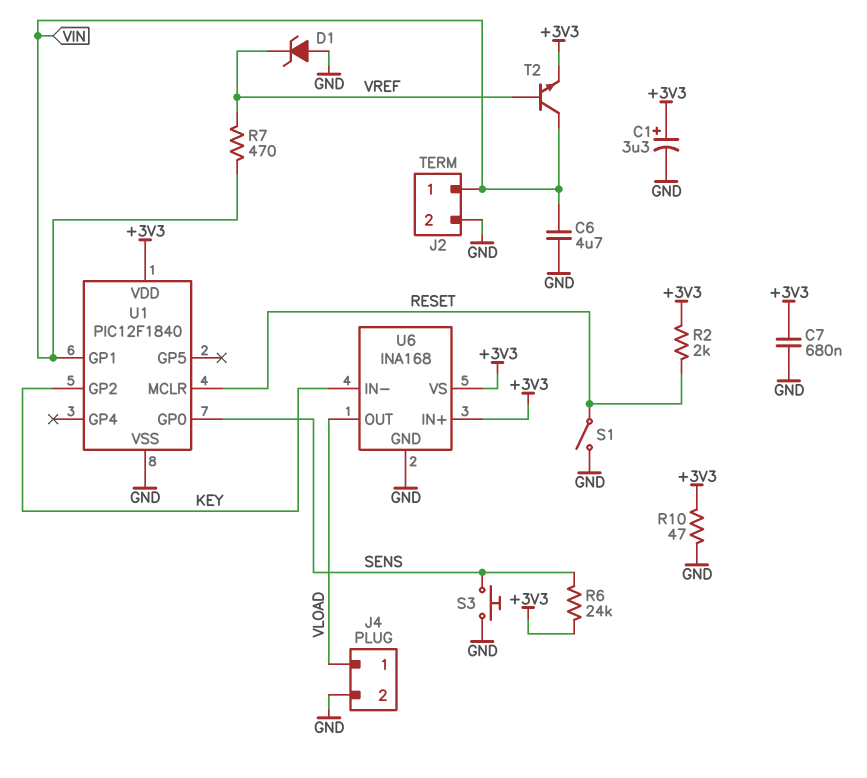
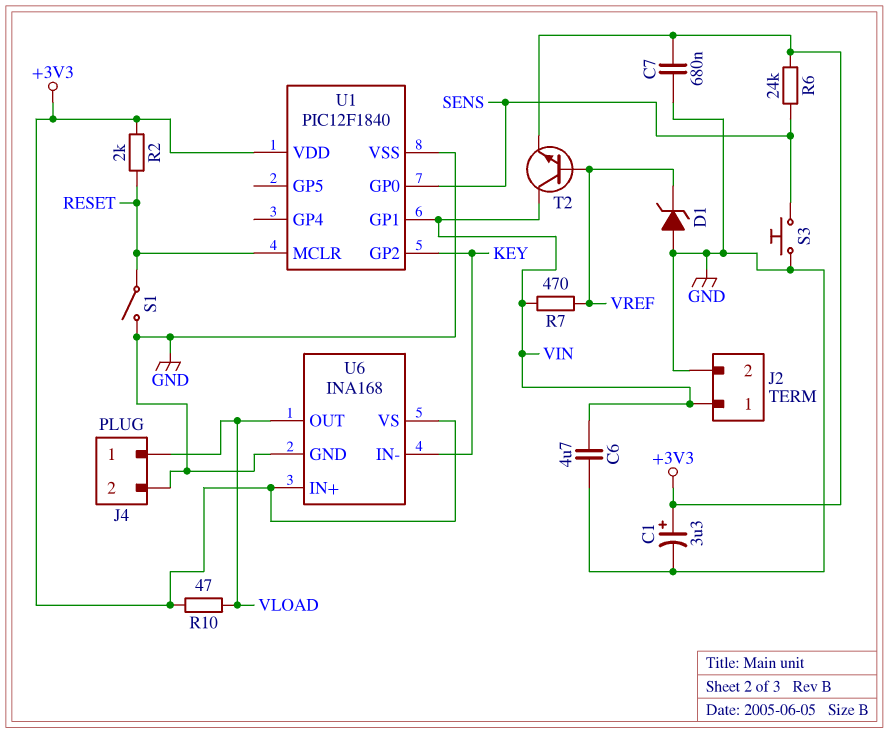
R10: 47 (+3V3, GND) -> 47 (+3V3, VLOAD)

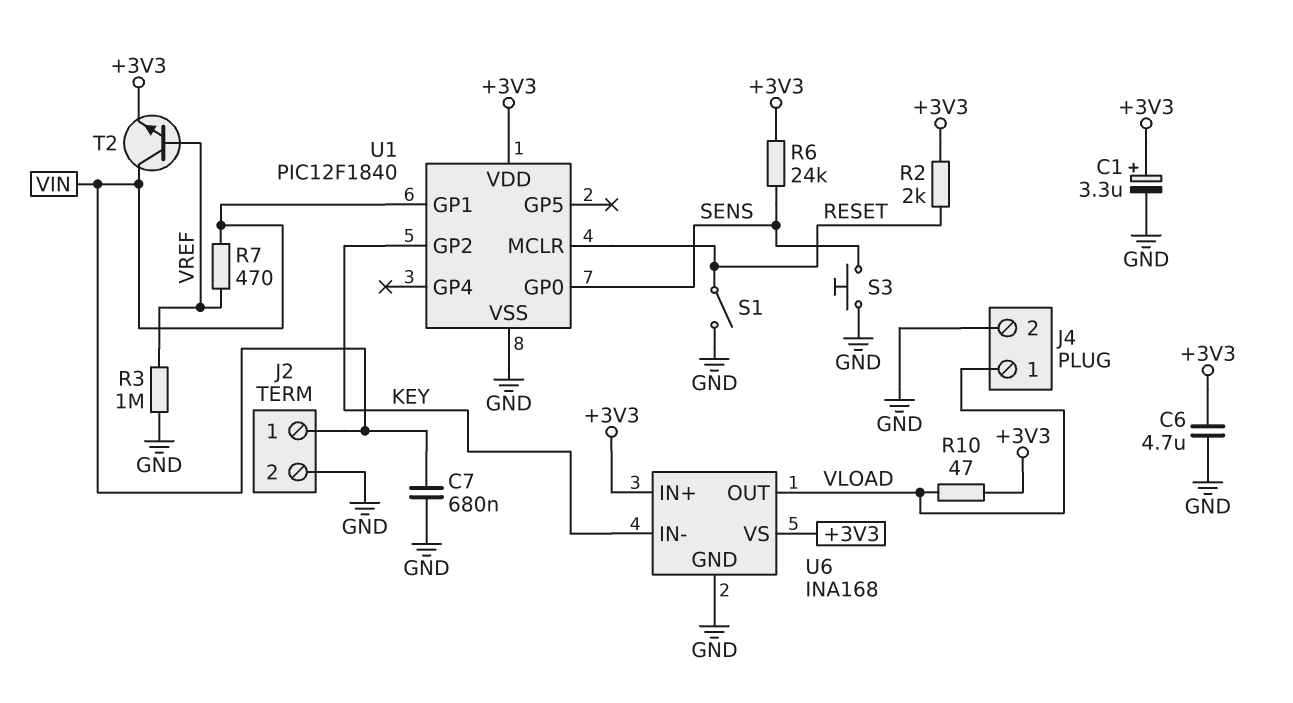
C6: 4.7uF (GND, VIN) -> 4.7uF (+3V3, GND)
C7: 680nF (+3V3, GND) -> 680nF (GND, VIN)
D1: zener (A GND, K VREF) -> none
R3: none -> 1M (GND, VREF)

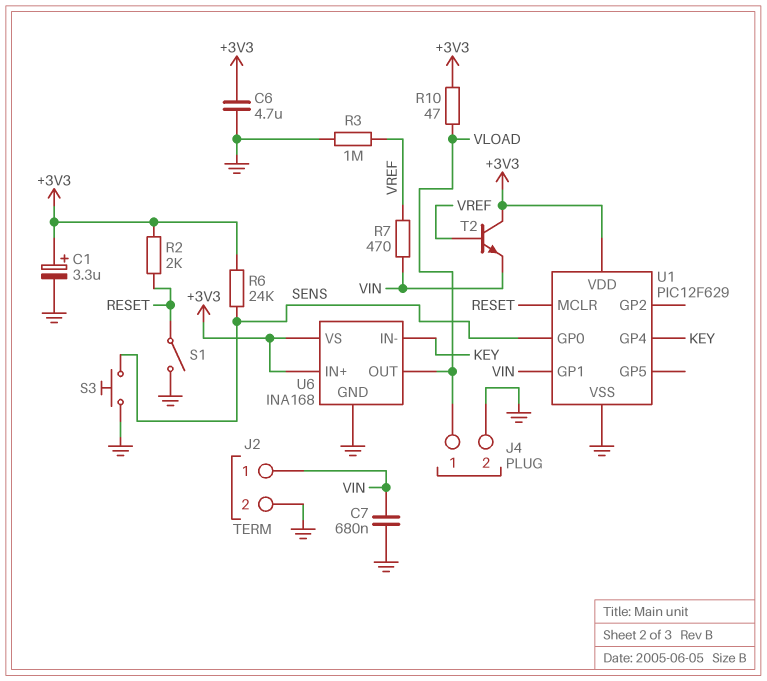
T2: NPN (B VREF, C VIN, E +3V3) -> NPN (B VREF, C +3V3, E VIN)
U1: PIC12F1840 -> PIC12F629
U1 pin GP2: KEY -> none
U1 pin GP4: none -> KEY

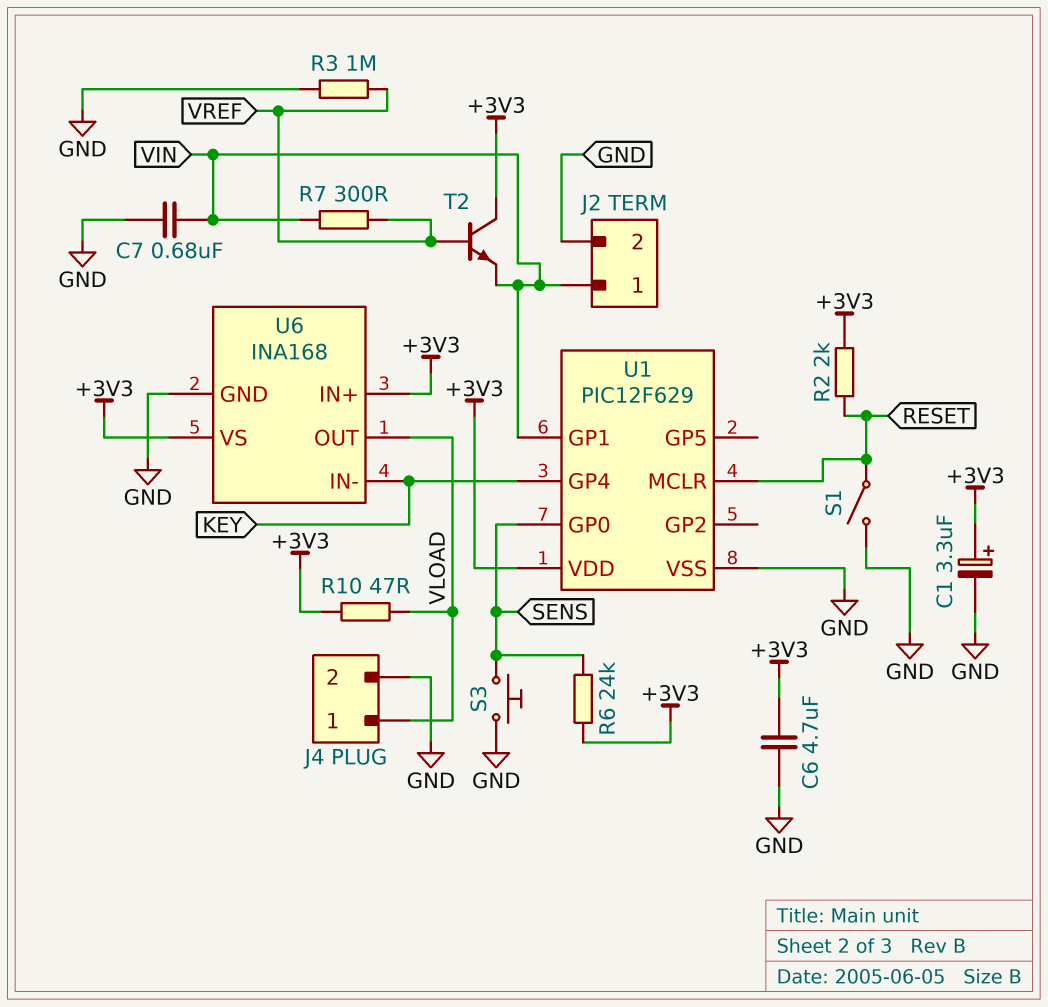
R7: 470 (VIN, VREF) -> 300 (VIN, VREF)

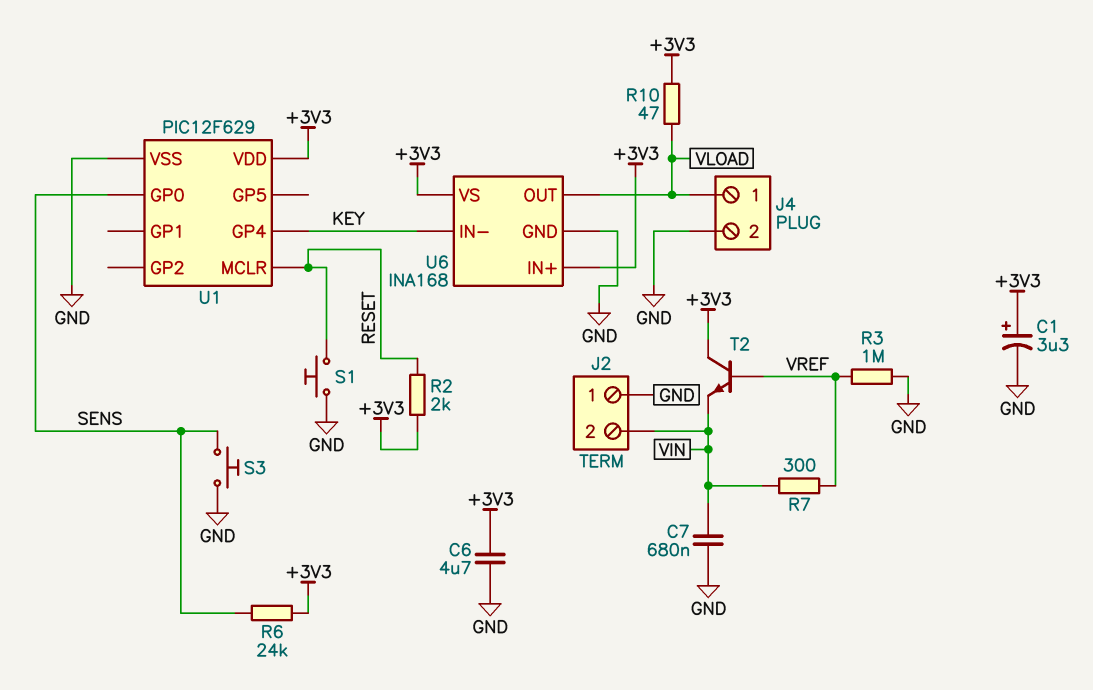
J2 pin 1: VIN -> GND
J2 pin 2: GND -> VIN
S1: switch (GND, RESET) -> button (GND, RESET)
U1 pin GP1: VIN -> none

